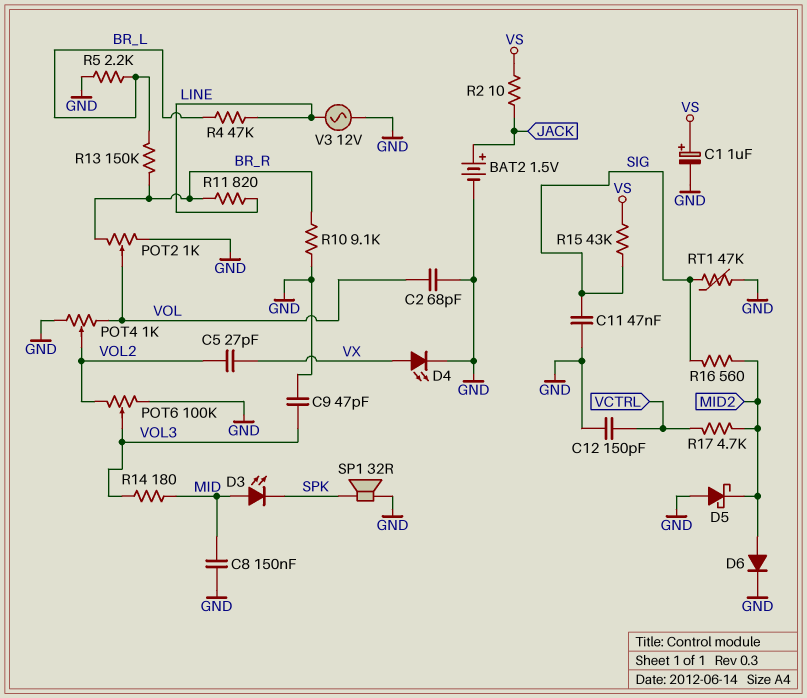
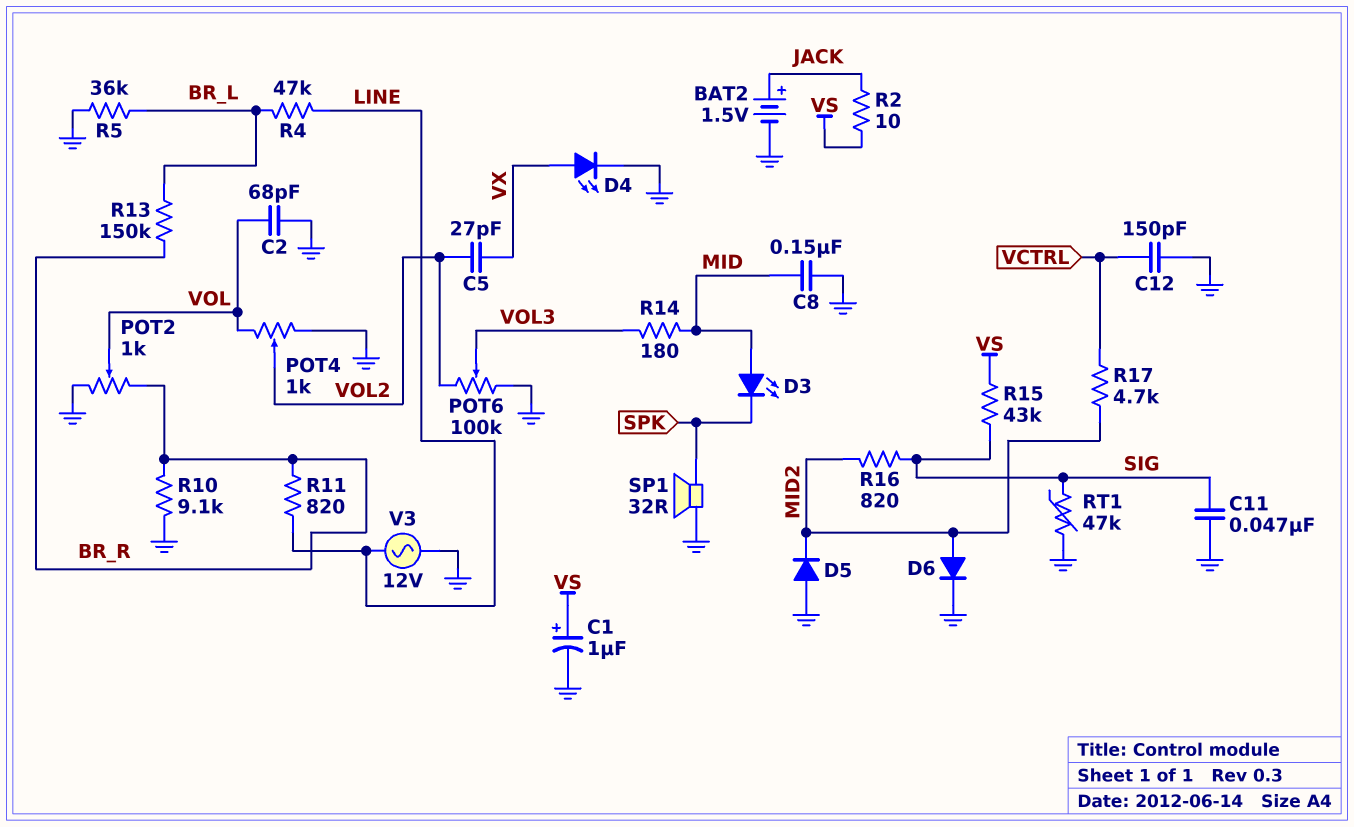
C9: 47pF (GND, VOL3) -> none
D5: schottky (A GND, K MID2) -> diode (A GND, K MID2)
R5: 2.2k (BR_L, GND) -> 36k (BR_L, GND)
R16: 560 (MID2, SIG) -> 820 (MID2, SIG)

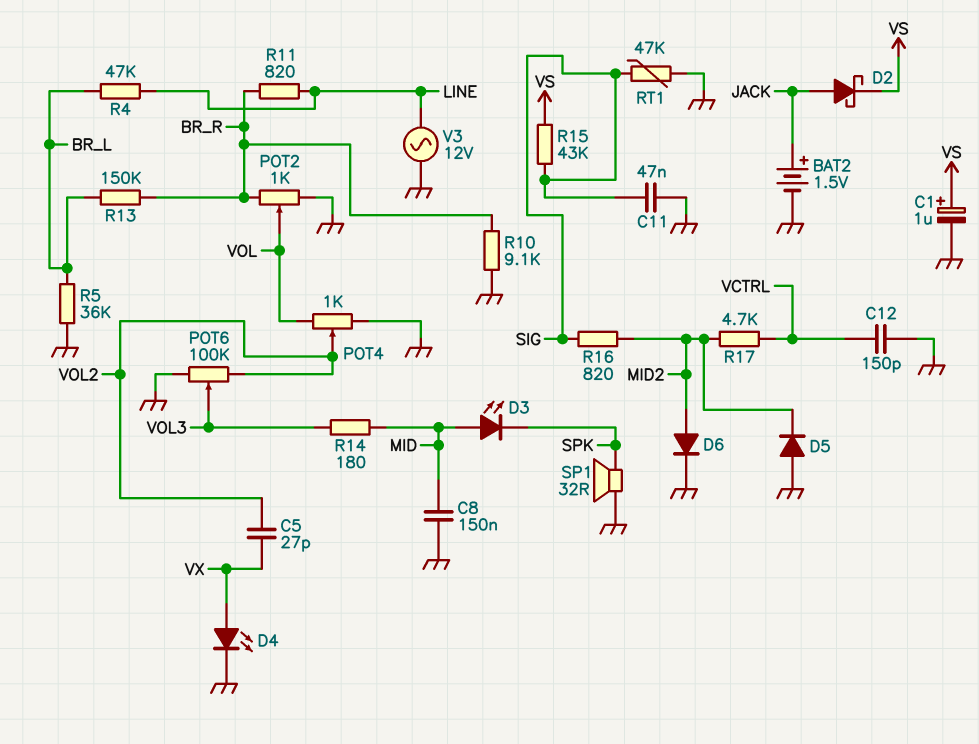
C2: 68pF (GND, VOL) -> none
D2: none -> schottky (A JACK, K VS)
R2: 10 (JACK, VS) -> none

